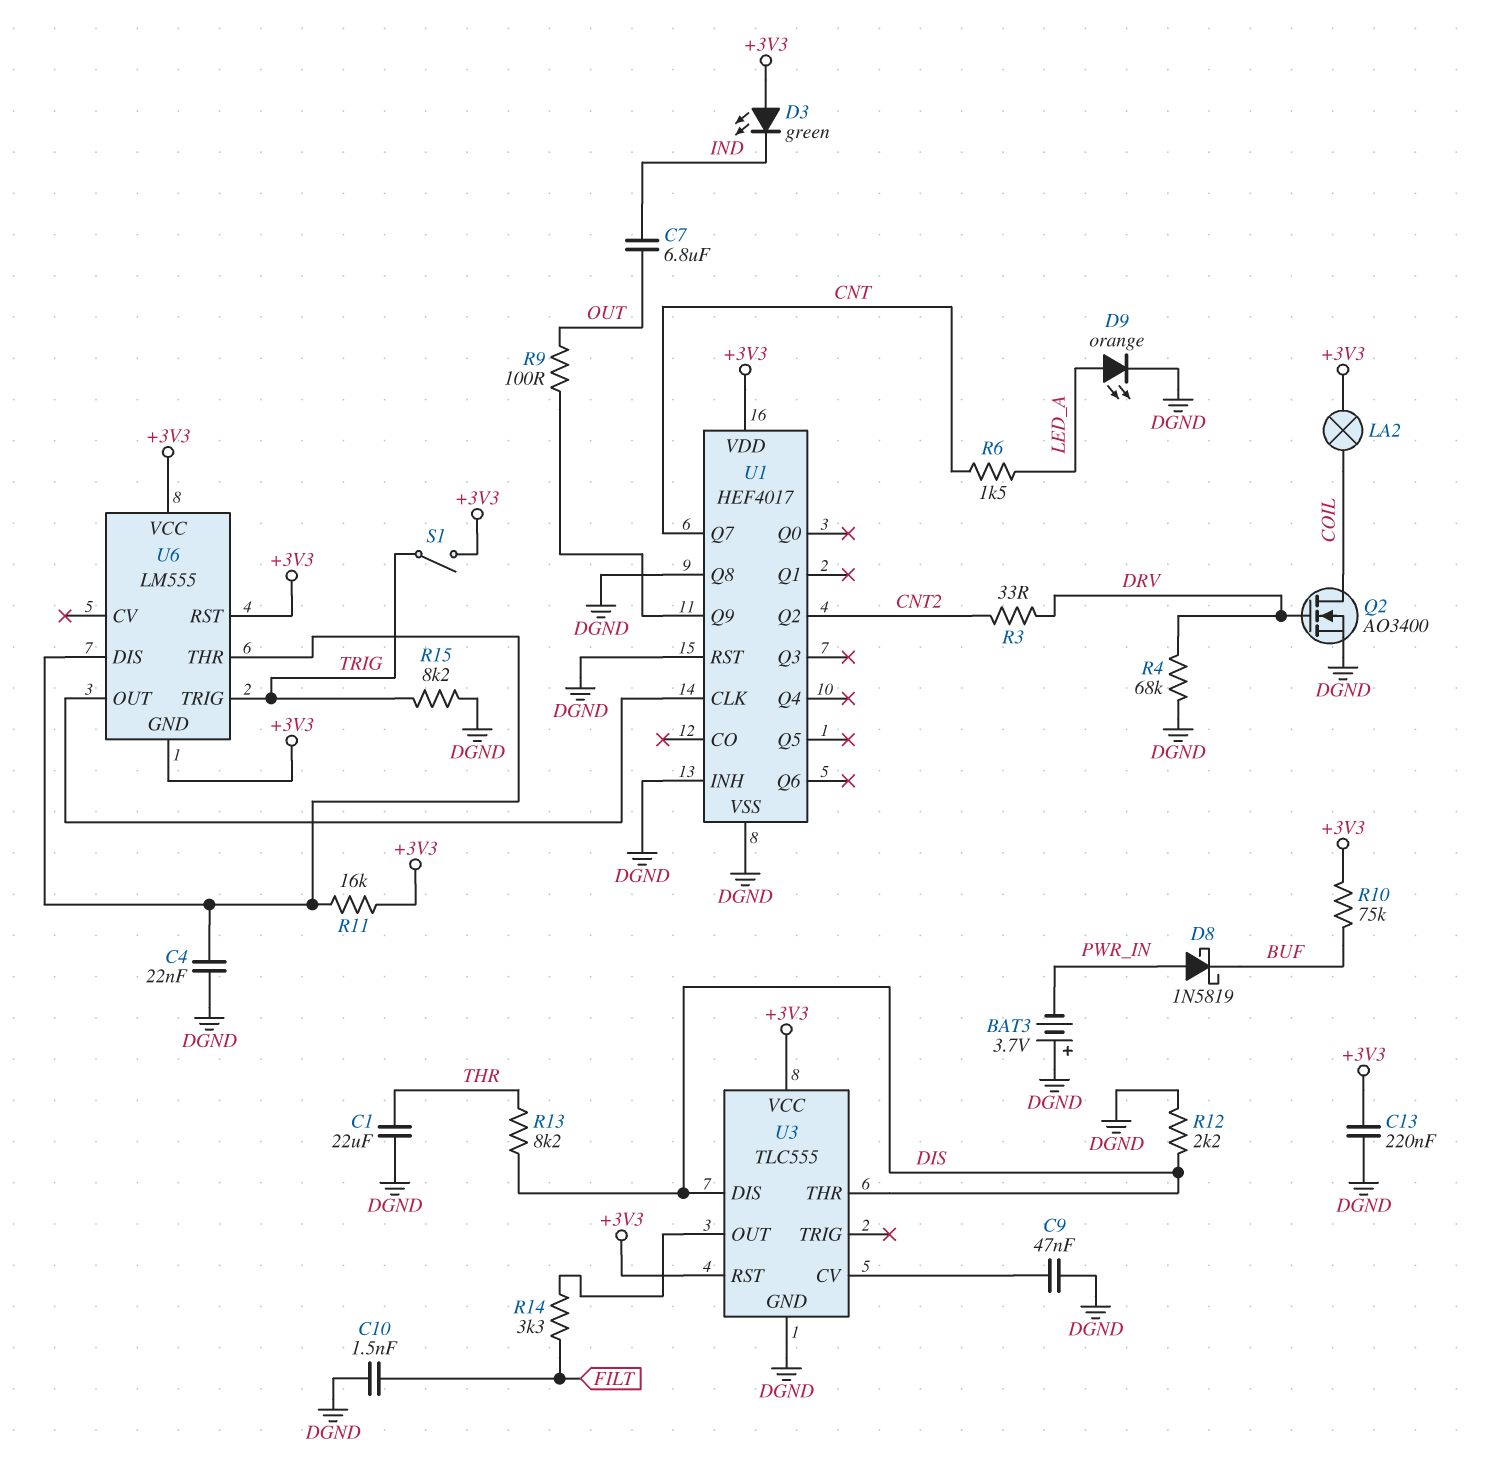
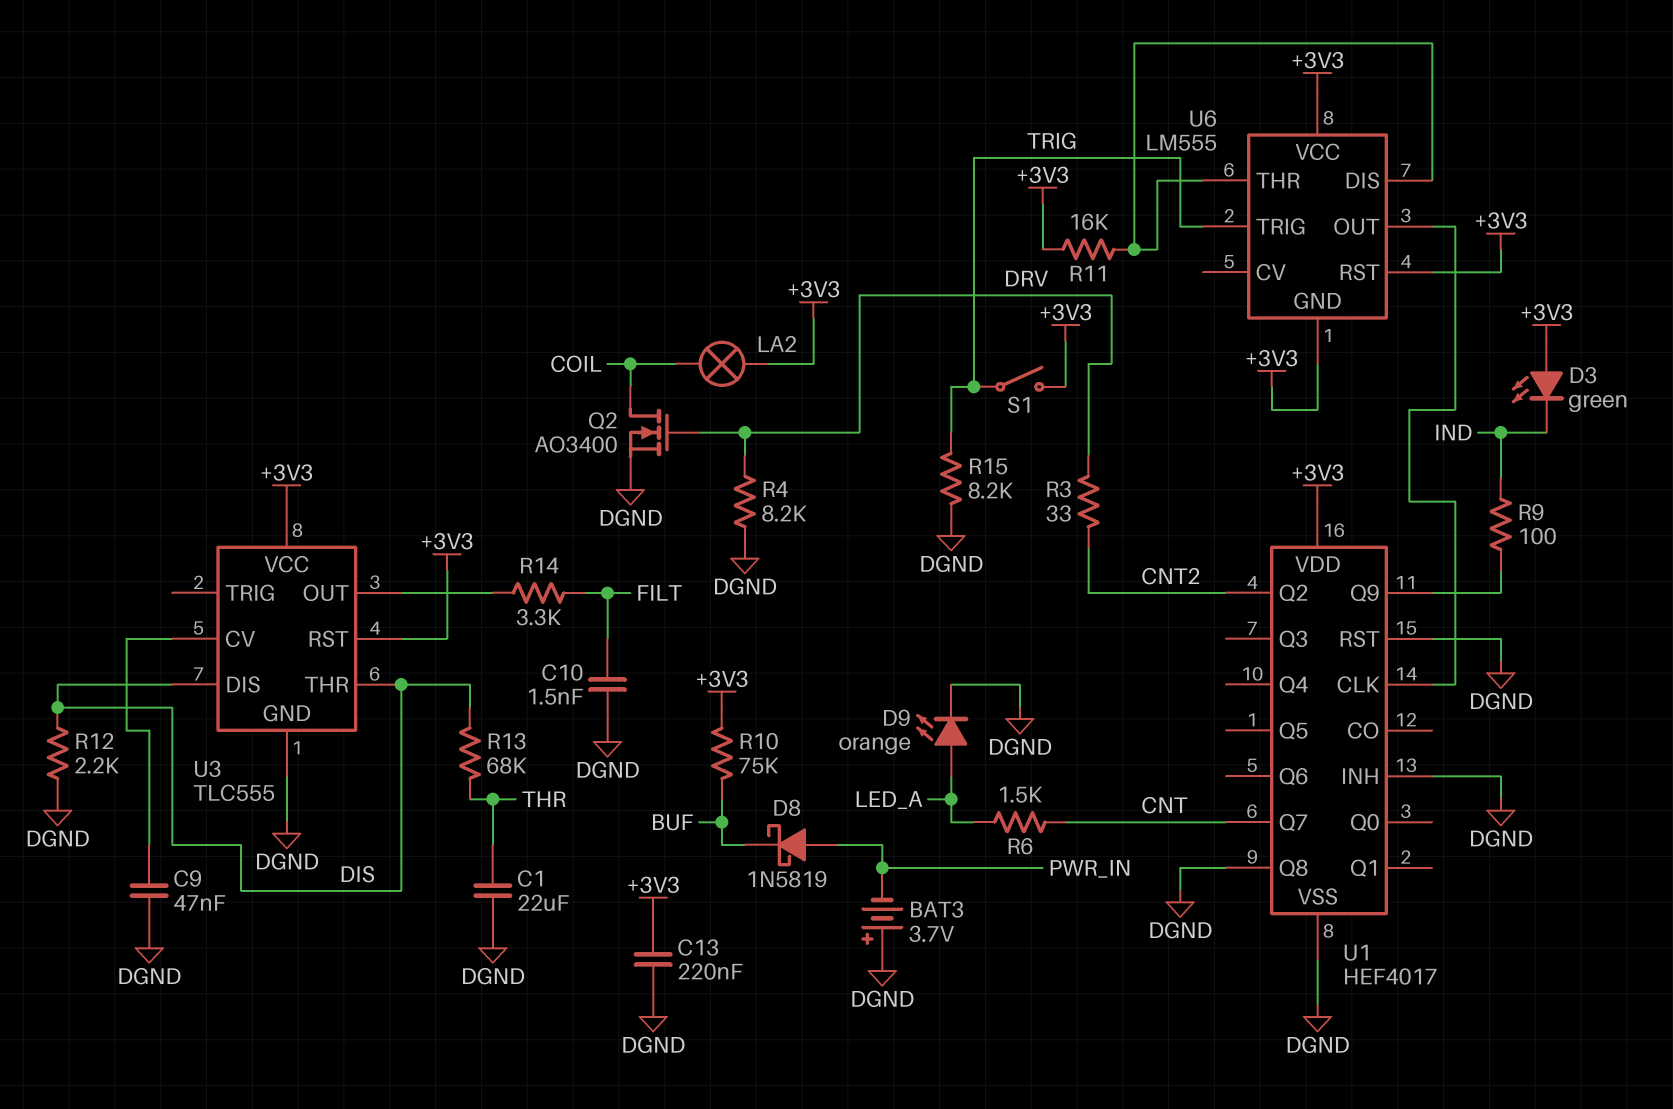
C4: 22nF (DGND, U6/DIS) -> none
C7: 6.8uF (IND, OUT) -> none
R4: 68k (DGND, DRV) -> 8.2k (DGND, DRV)
R9: 100 (OUT, U1/Q9) -> 100 (IND, U1/Q9)
R13: 8.2k (DIS, THR) -> 68k (DIS, THR)

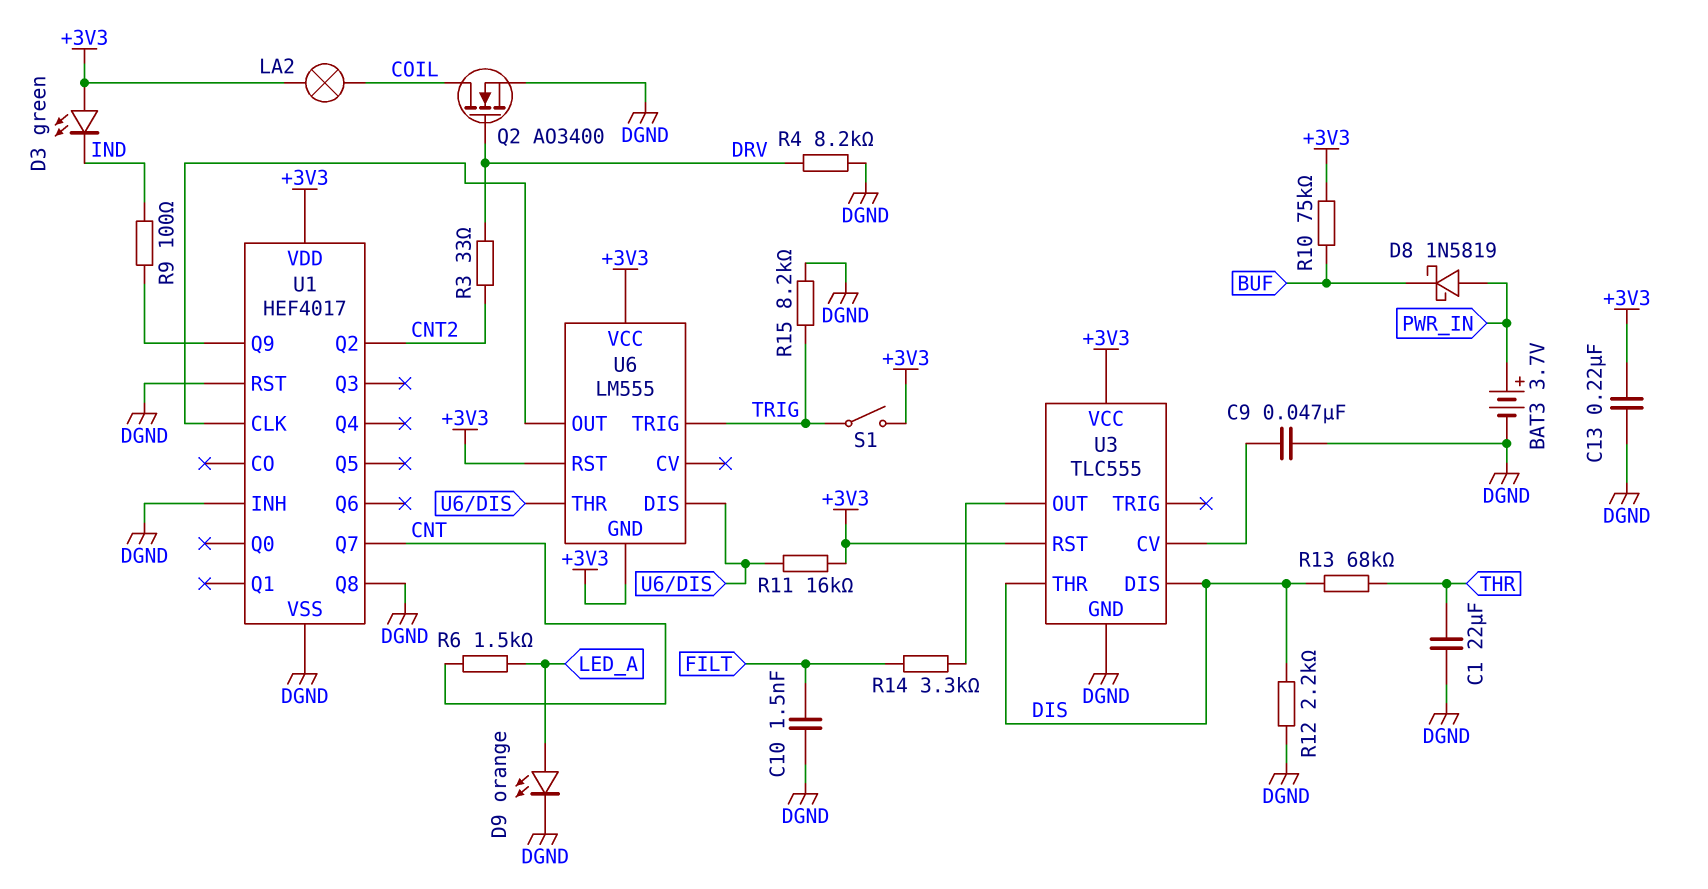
BAT3: 3.7V (plus DGND, minus PWR_IN) -> 3.7V (plus PWR_IN, minus DGND)

